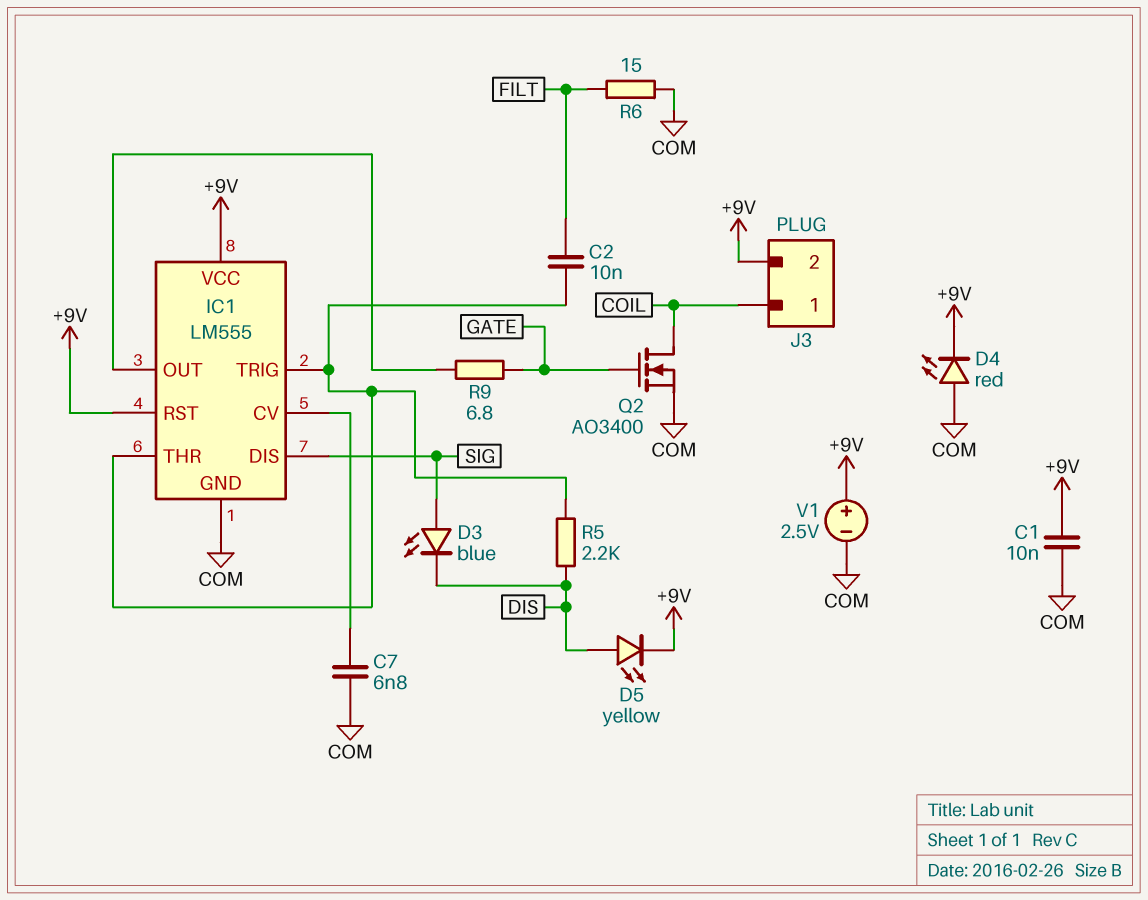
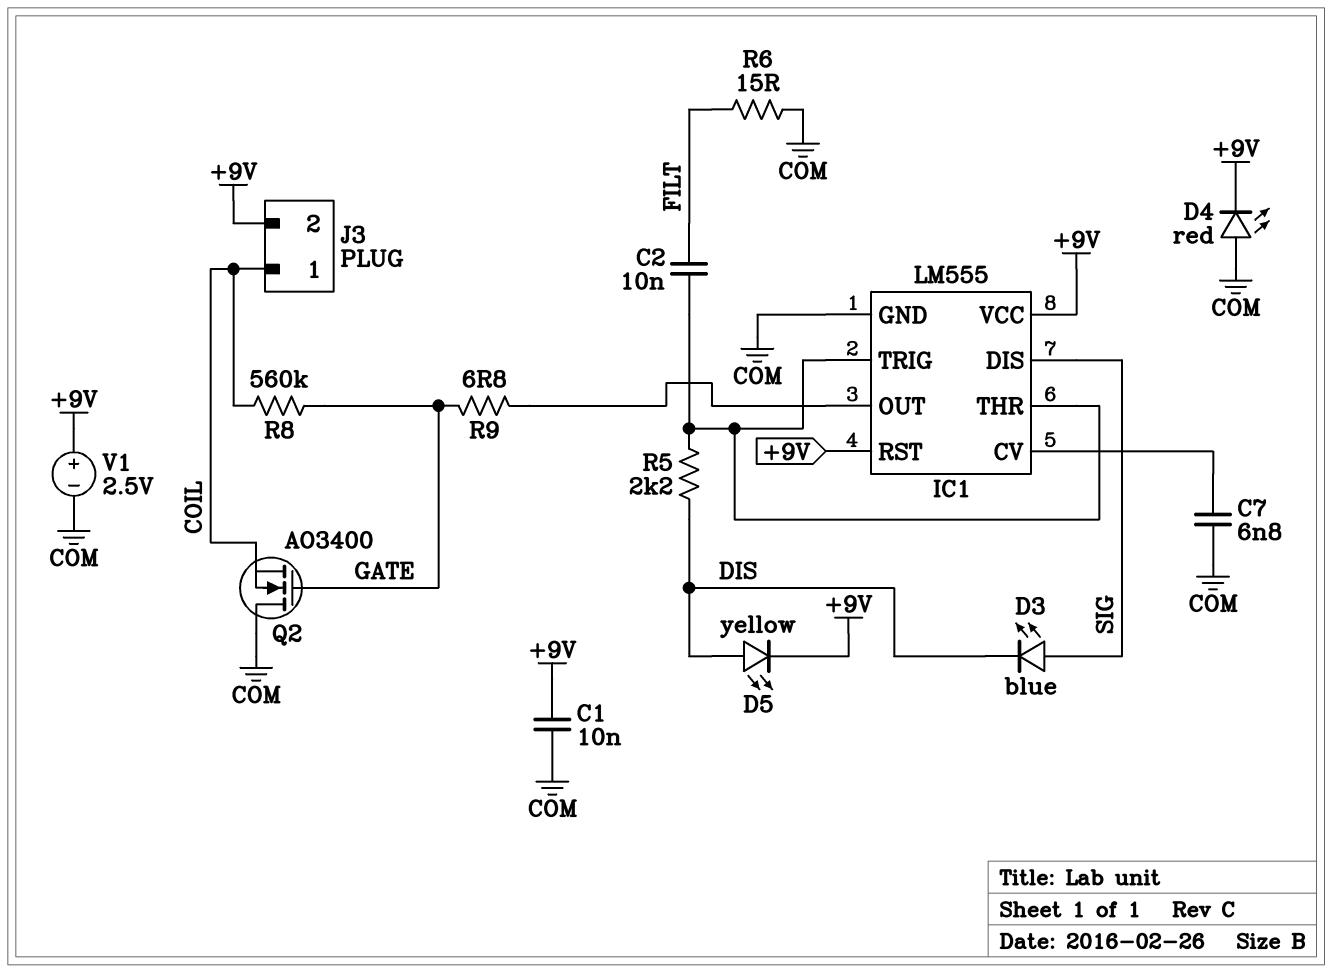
Q2: NMOS AO3400 (G GATE, D COIL, S COM) -> NMOS AO3400 (G GATE, D COM, S COIL)
R8: none -> 560k (COIL, GATE)

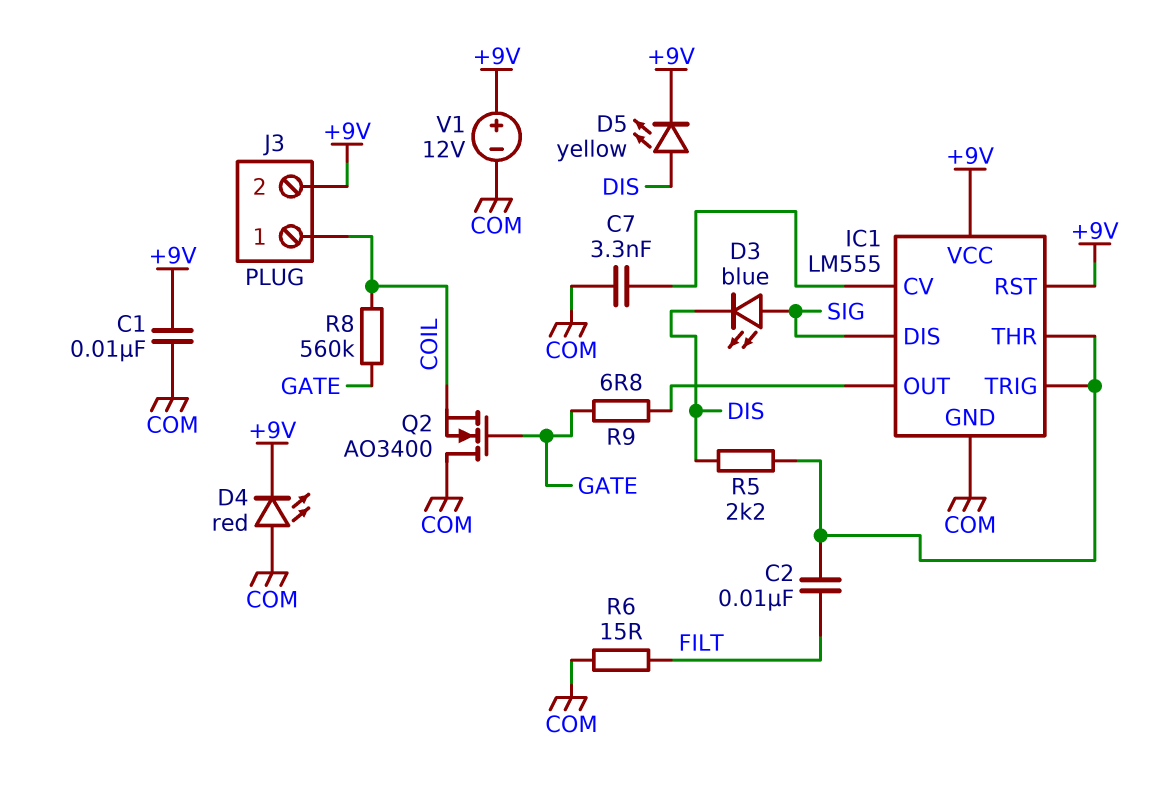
C7: 6.8nF (COM, IC1/CV) -> 3.3nF (COM, IC1/CV)
V1: 2.5V (plus +9V, minus COM) -> 12V (plus +9V, minus COM)

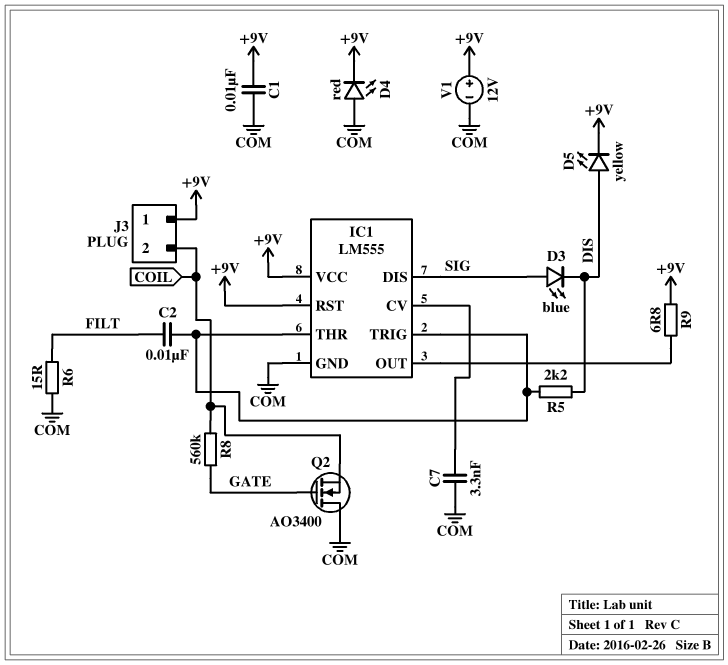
J3 pin 1: COIL -> +9V
J3 pin 2: +9V -> COIL
R9: 6.8 (GATE, IC1/OUT) -> 6.8 (+9V, IC1/OUT)

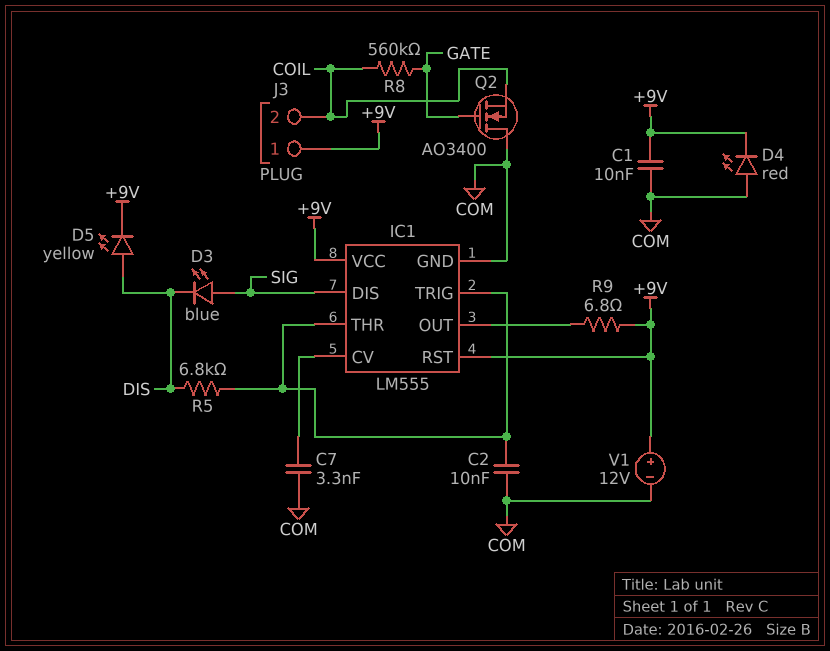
C2: 10nF (FILT, IC1/THR) -> 10nF (COM, IC1/THR)
R5: 2.2k (DIS, IC1/THR) -> 6.8k (DIS, IC1/THR)
R6: 15 (COM, FILT) -> none

